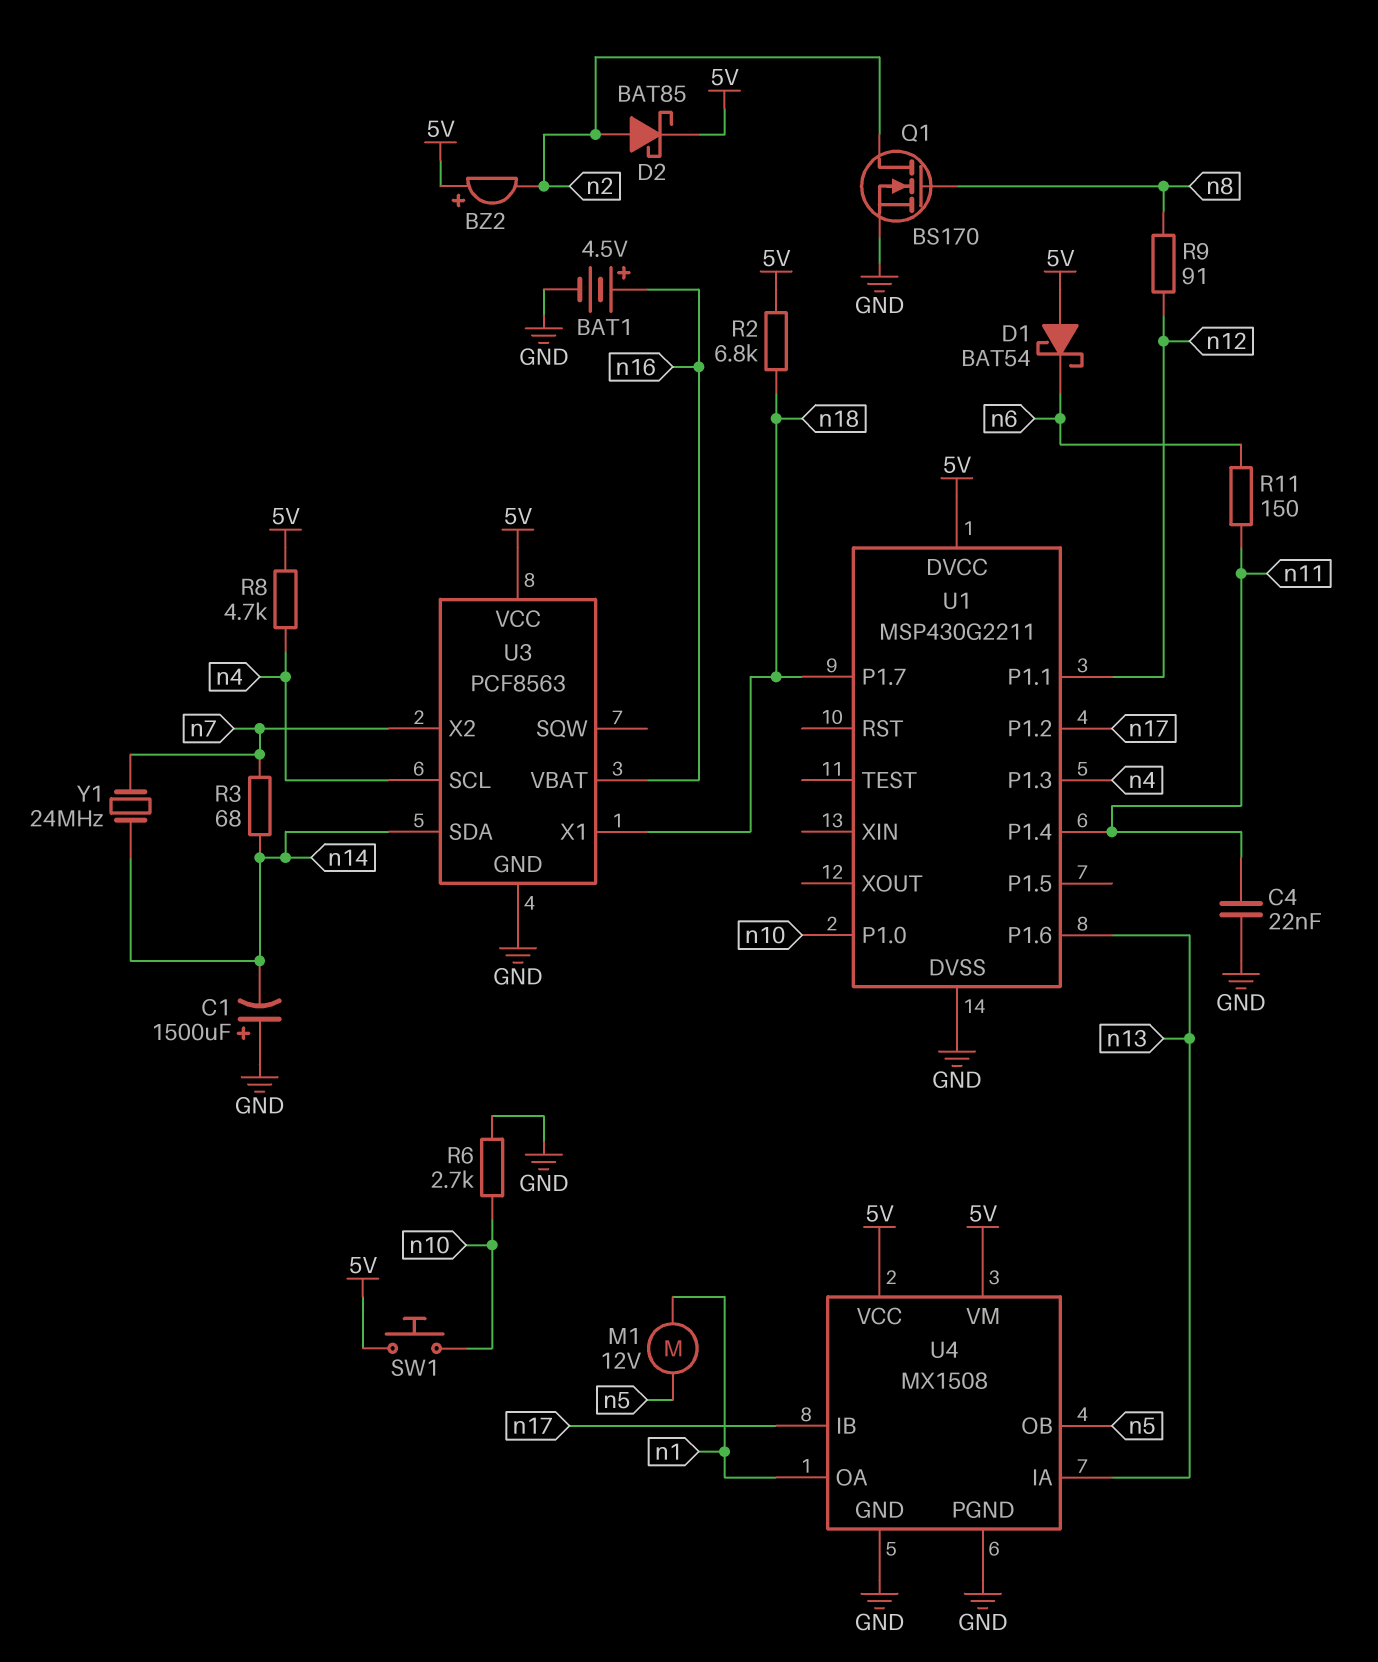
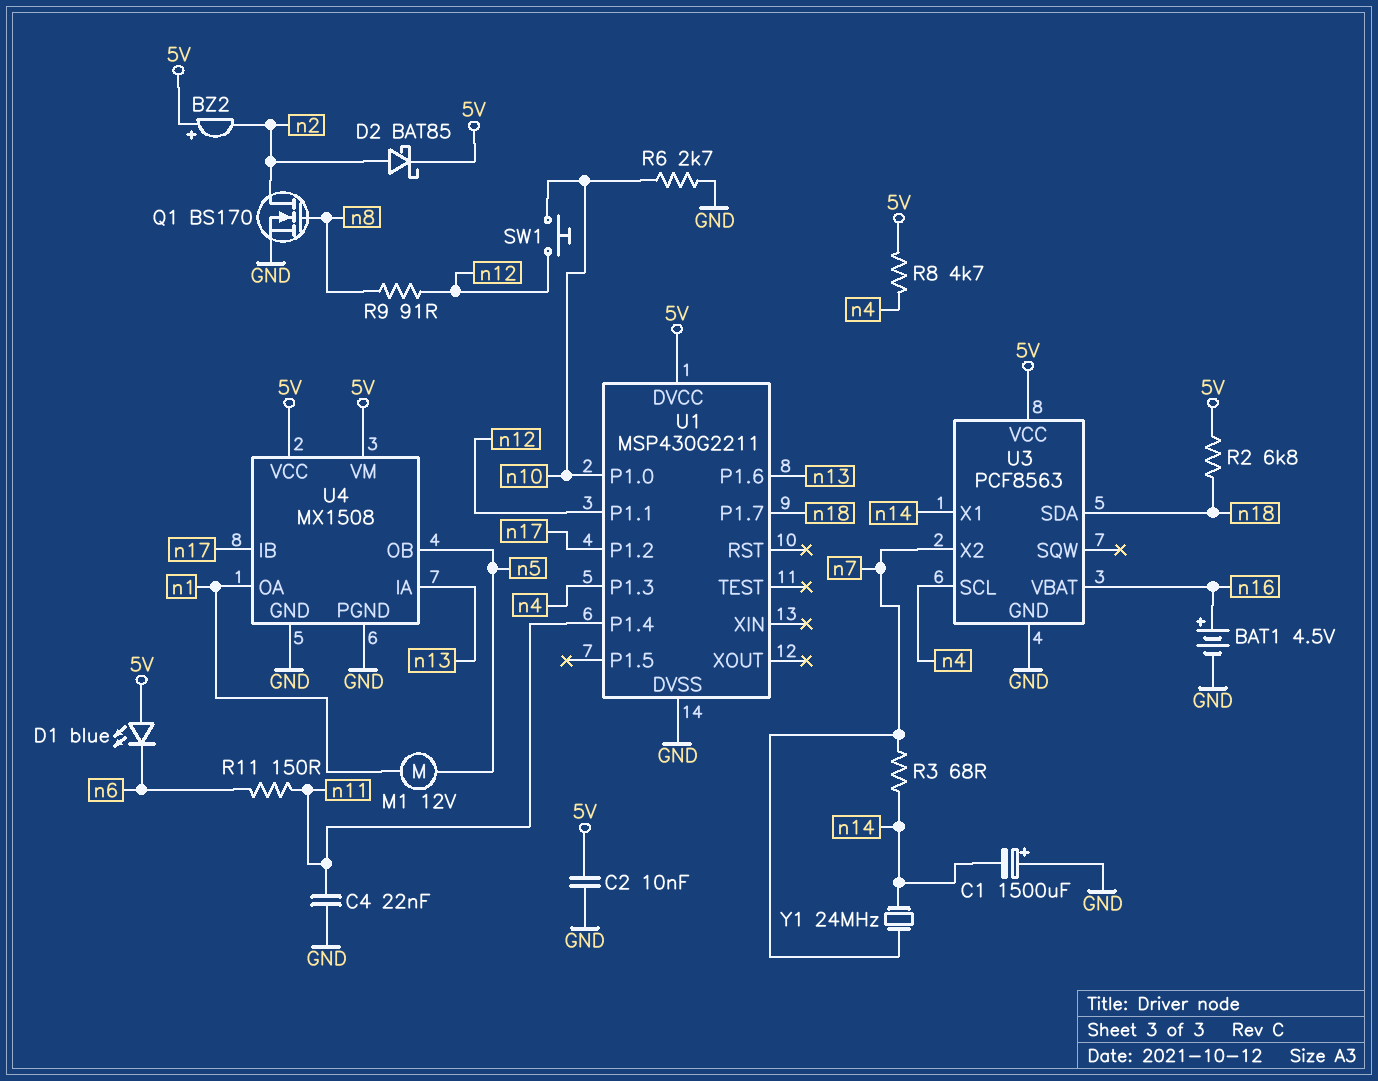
C2: none -> 10nF (5V, GND)
D1: schottky BAT54 (A 5V, K n6) -> LED blue (A 5V, K n6)
SW1: button (5V, n10) -> button (n10, n12)
U3 pin SDA: n14 -> n18
U3 pin X1: n18 -> n14

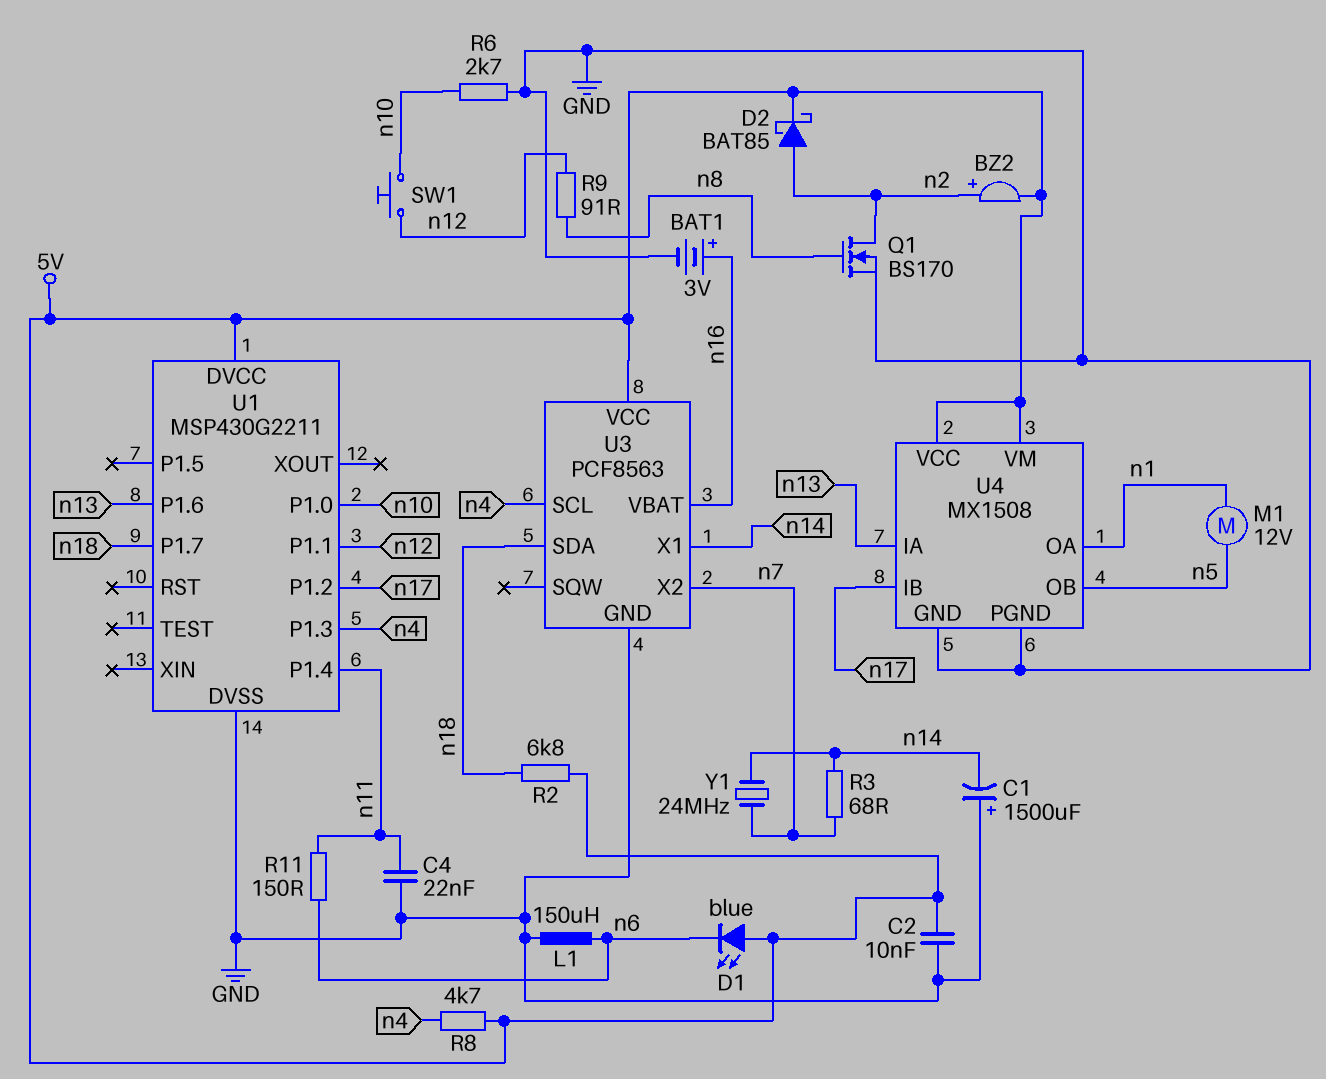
BAT1: 4.5V (plus n16, minus GND) -> 3V (plus n16, minus GND)
BZ2: buzzer (plus 5V, minus n2) -> buzzer (plus n2, minus 5V)
L1: none -> 150uH (GND, n6)

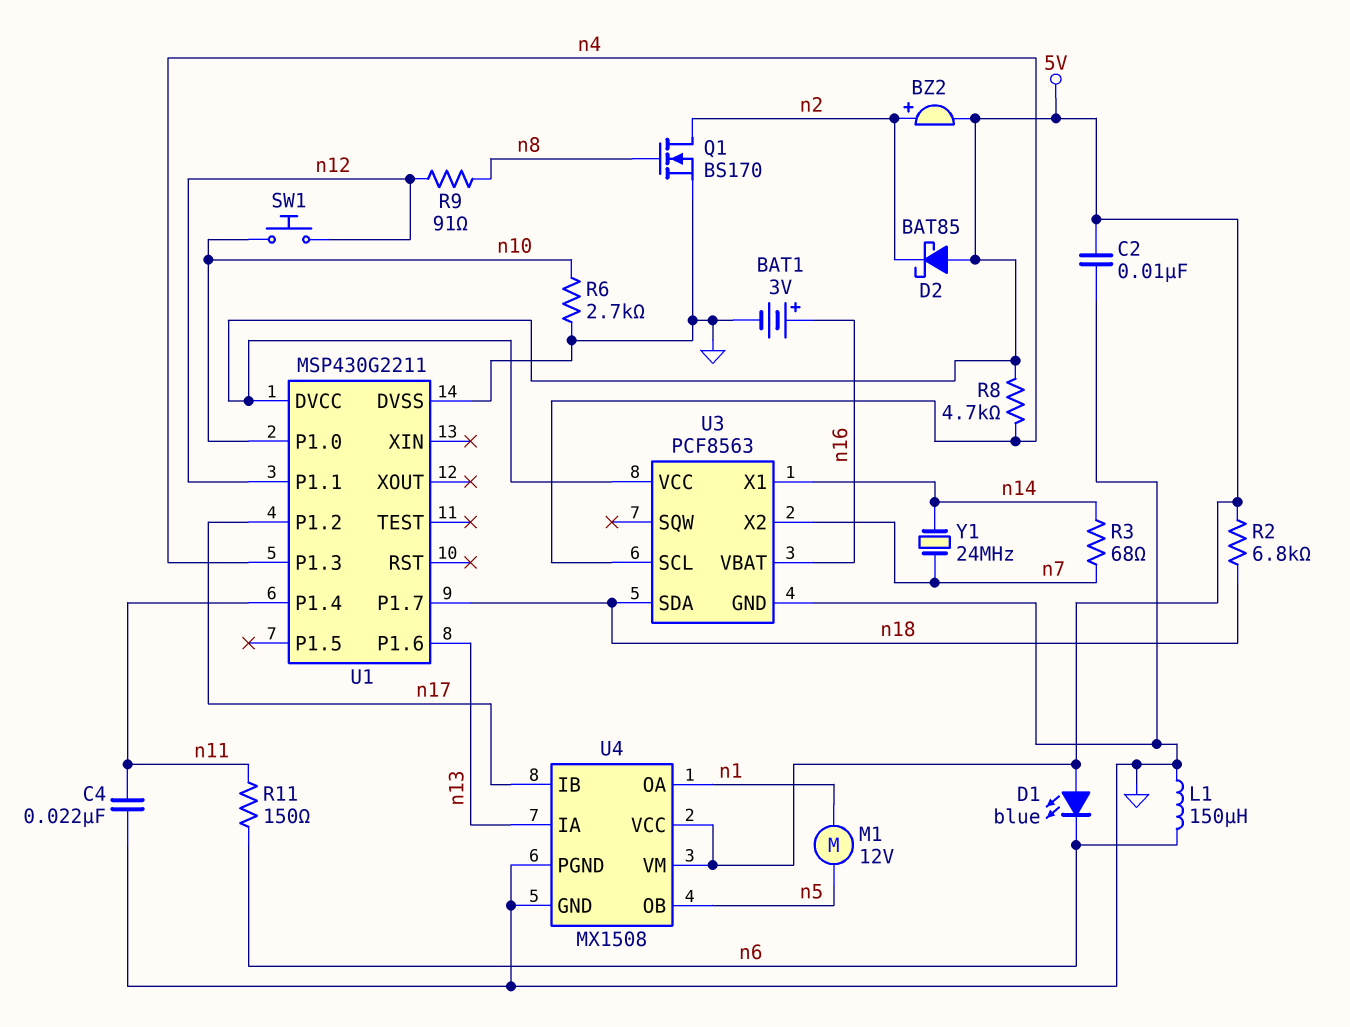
C1: 1500uF (plus GND, minus n14) -> none
D2: schottky BAT85 (A n2, K 5V) -> schottky BAT85 (A 5V, K n2)

